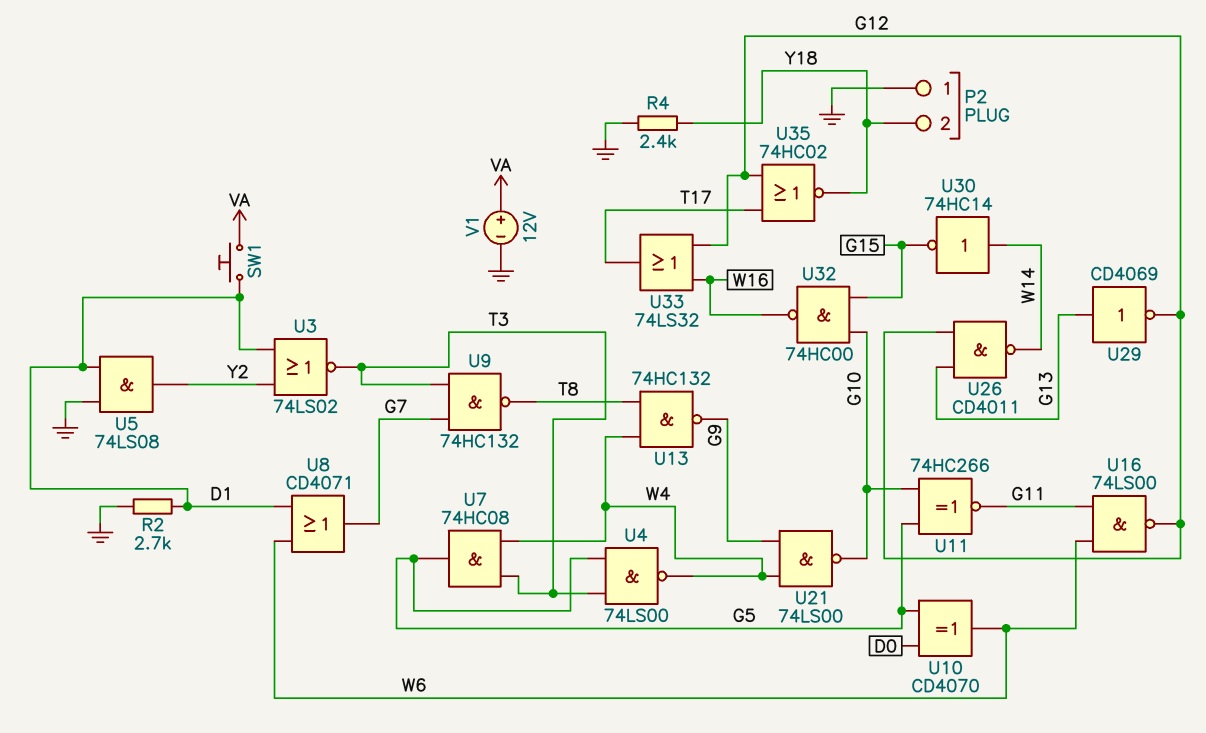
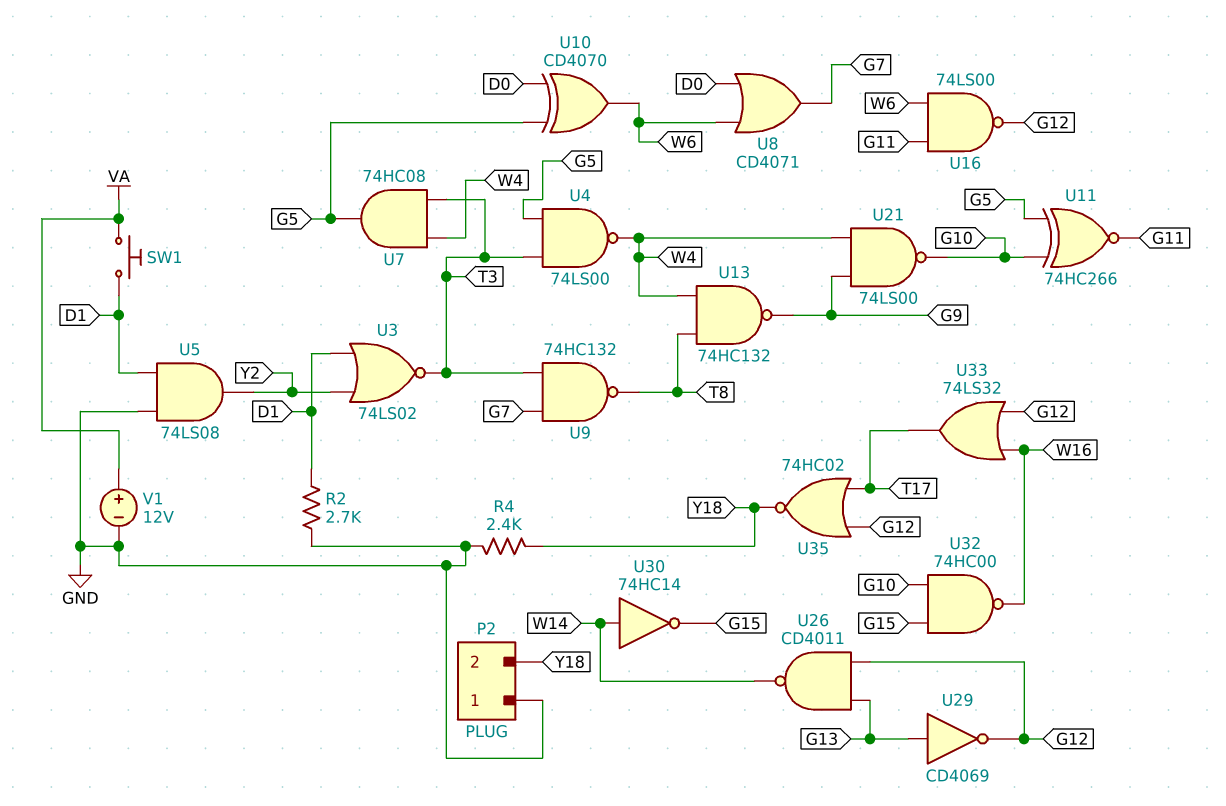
U8: OR CD4071 (in D1, in W6, out G7) -> OR CD4071 (in D0, in W6, out G7)

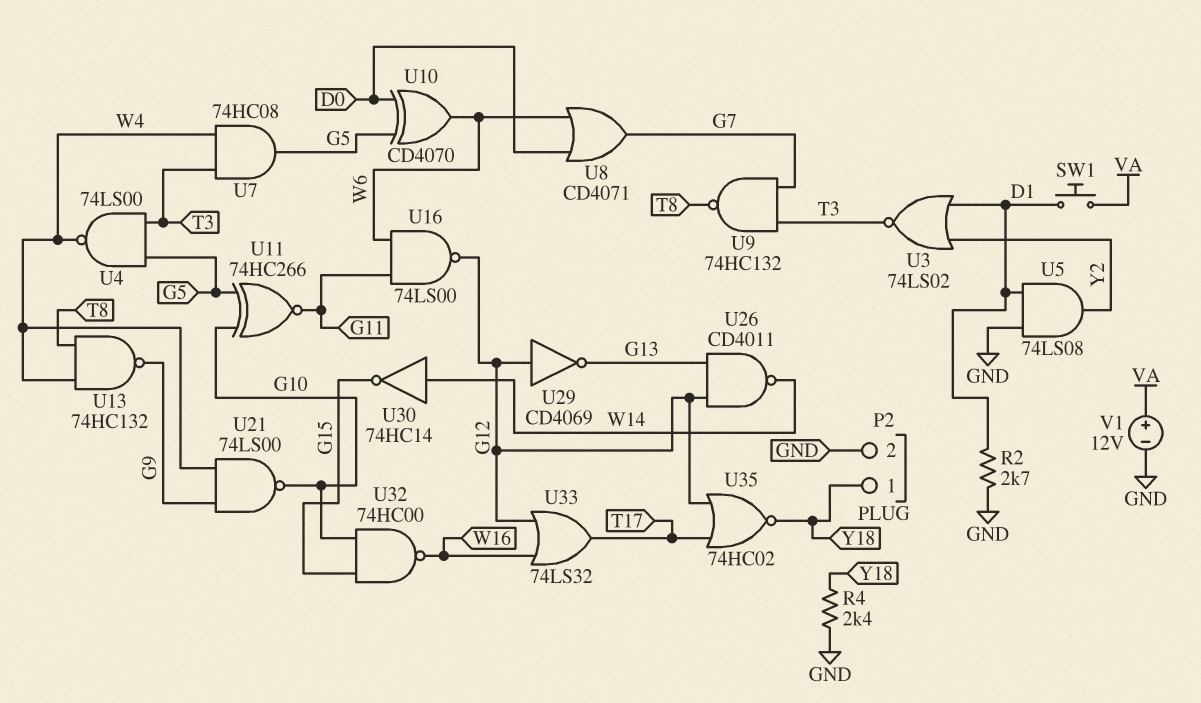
P2 pin 1: GND -> Y18
P2 pin 2: Y18 -> GND
U29: NOT CD4069 (in G13, out G12) -> NOT CD4069 (in G12, out G13)

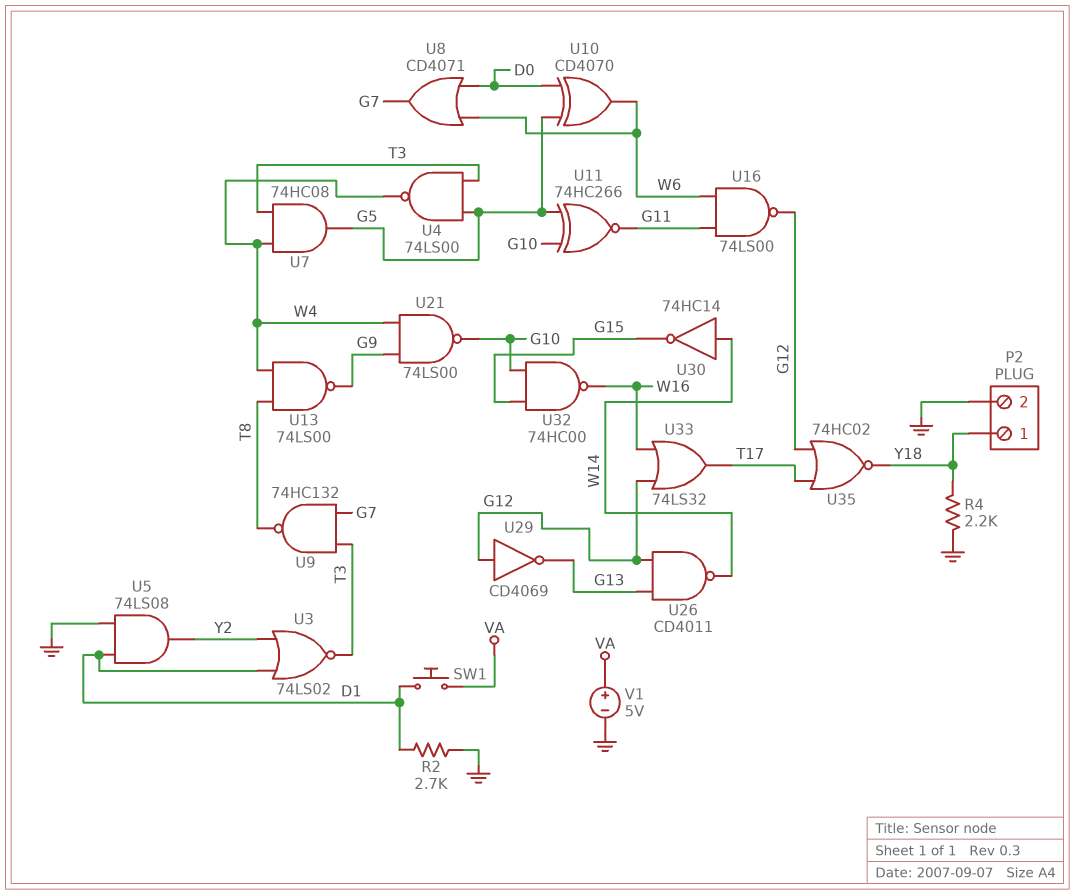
R4: 2.4k (GND, Y18) -> 2.2k (GND, Y18)
U13: NAND 74HC132 (in T8, in W4, out G9) -> NAND 74LS00 (in T8, in W4, out G9)
V1: 12V (plus VA, minus GND) -> 5V (plus VA, minus GND)

